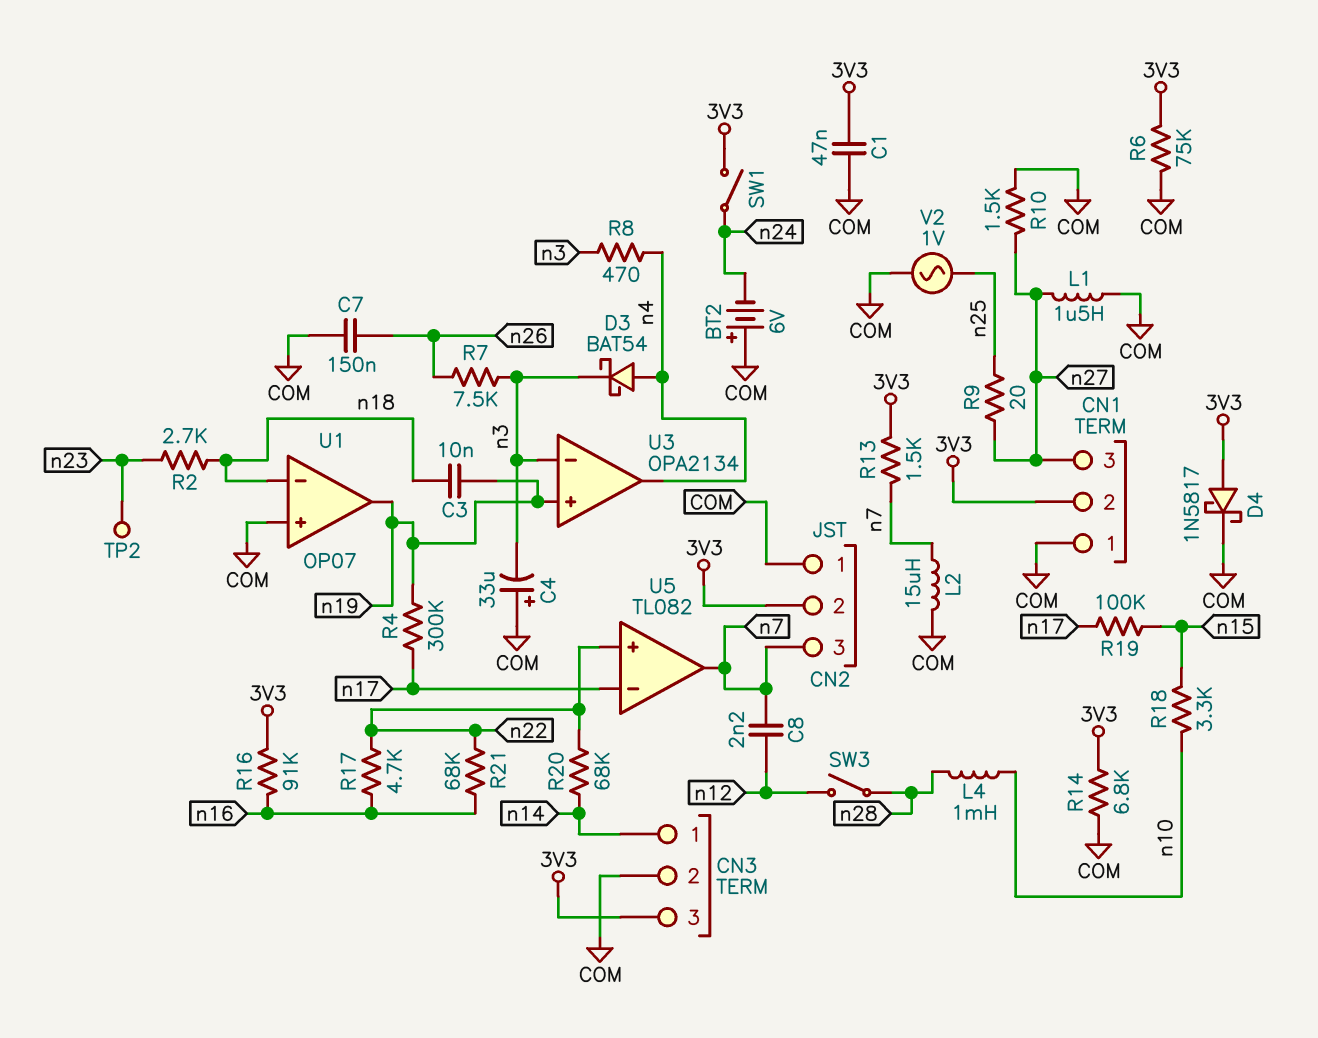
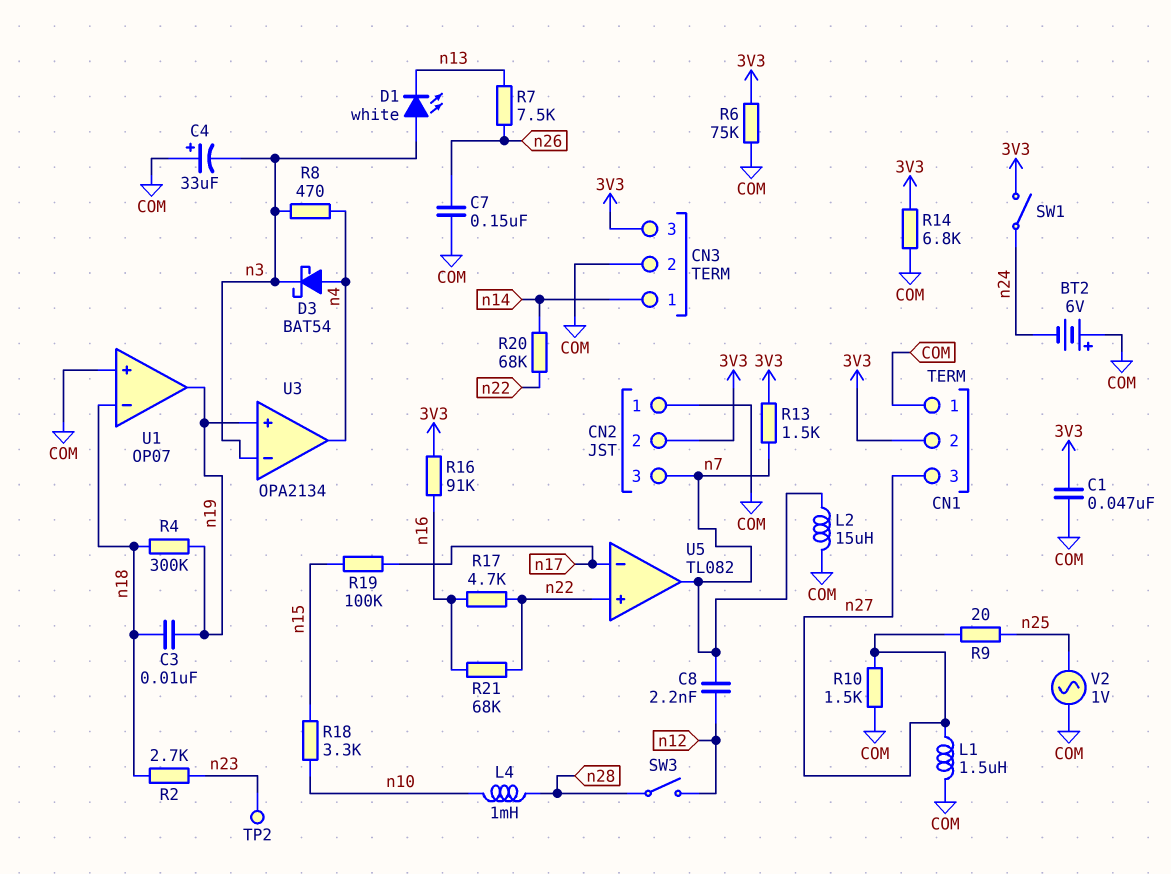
D1: none -> LED white (A n3, K n13)
D4: schottky 1N5817 (A 3V3, K COM) -> none
R4: 300k (n17, n19) -> 300k (n18, n19)
R7: 7.5k (n3, n26) -> 7.5k (n13, n26)

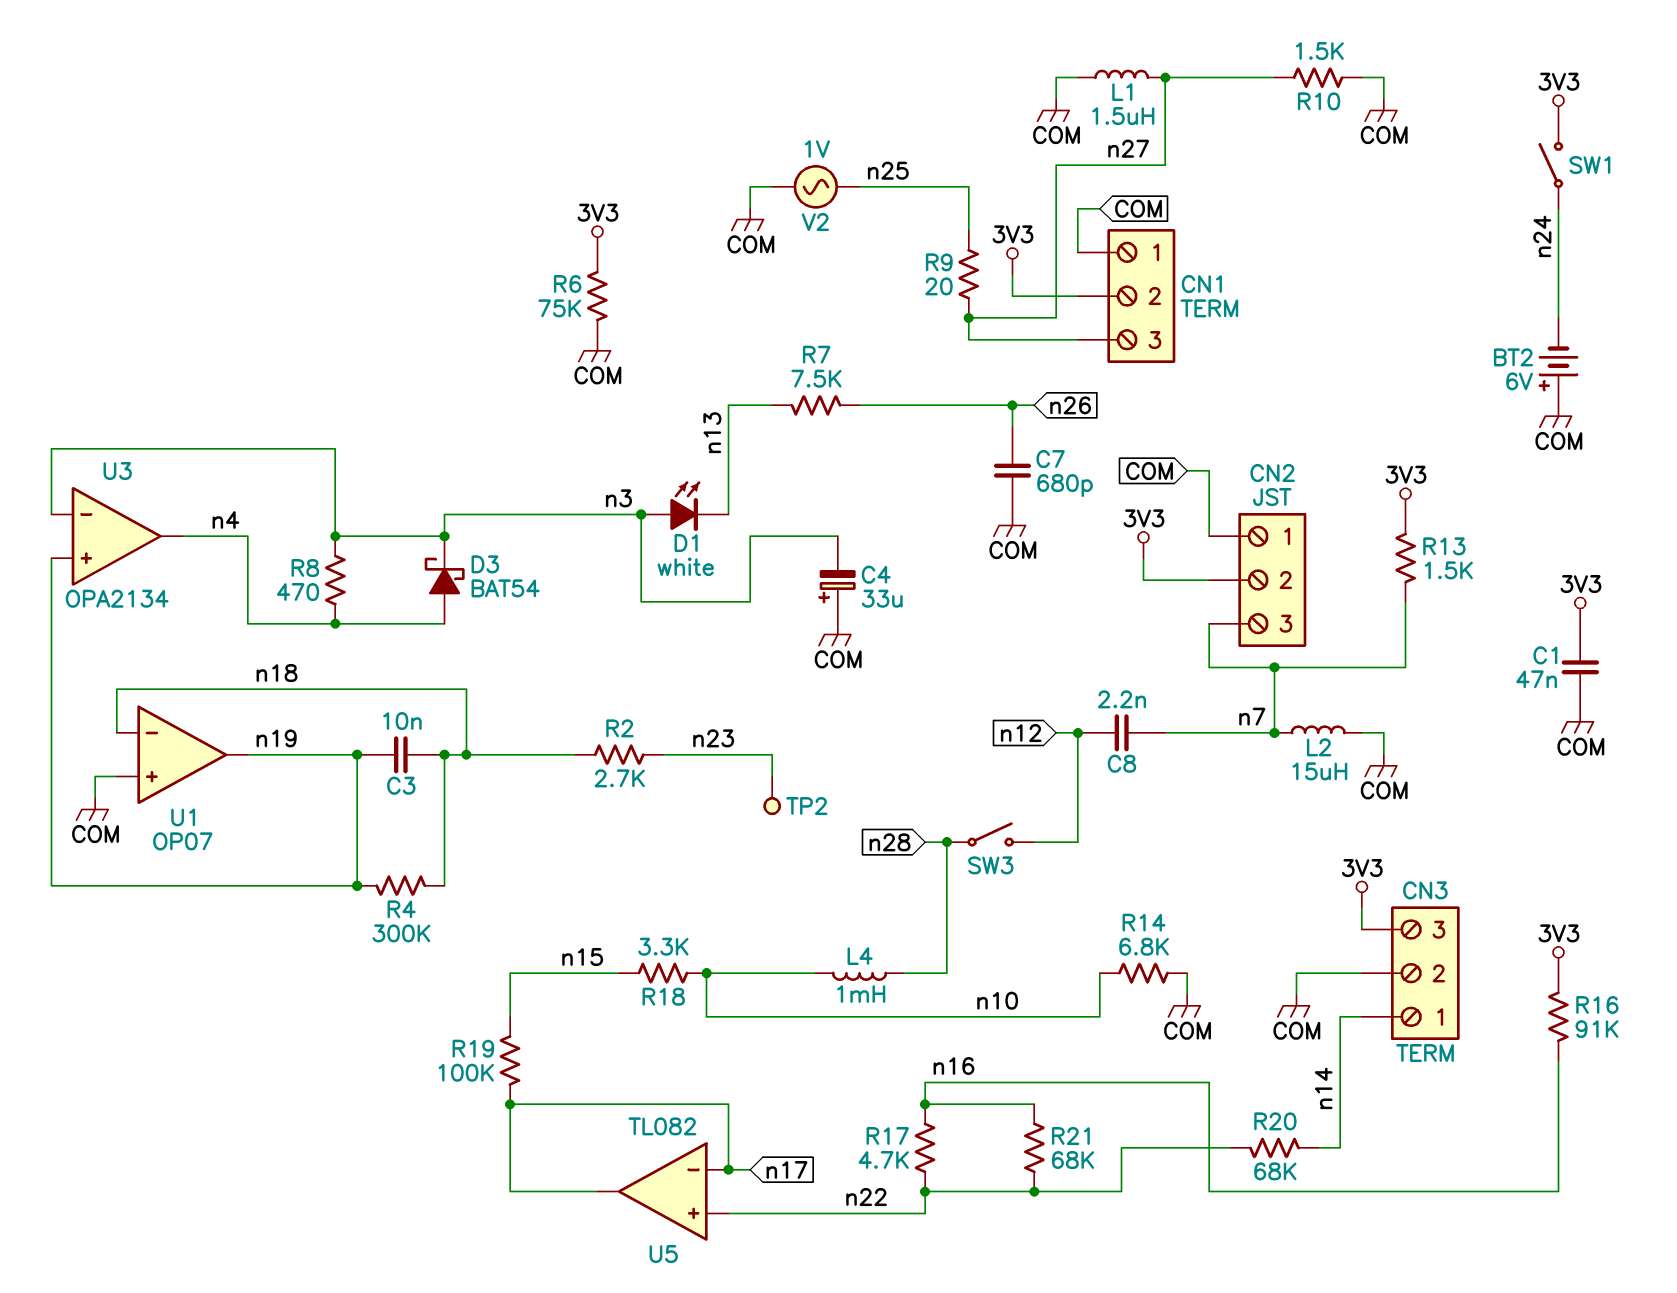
C7: 150nF (COM, n26) -> 680pF (COM, n26)
R14: 6.8k (3V3, COM) -> 6.8k (COM, n10)
U5 pin out: n7 -> n17

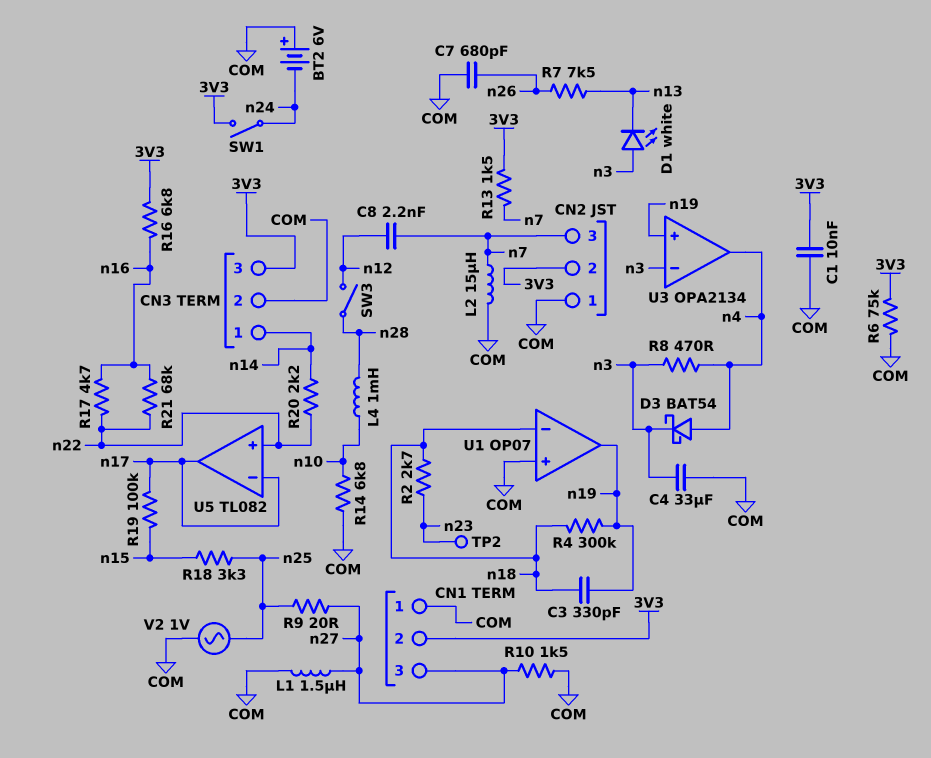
C1: 47nF (3V3, COM) -> 10nF (3V3, COM)
C3: 10nF (n18, n19) -> 330pF (n18, n19)
C4: 33uF (plus COM, minus n3) -> 33uF (COM, n3)
R16: 91k (3V3, n16) -> 6.8k (3V3, n16)
R18: 3.3k (n10, n15) -> 3.3k (n15, n25)
R20: 68k (n14, n22) -> 2.2k (n14, n22)

